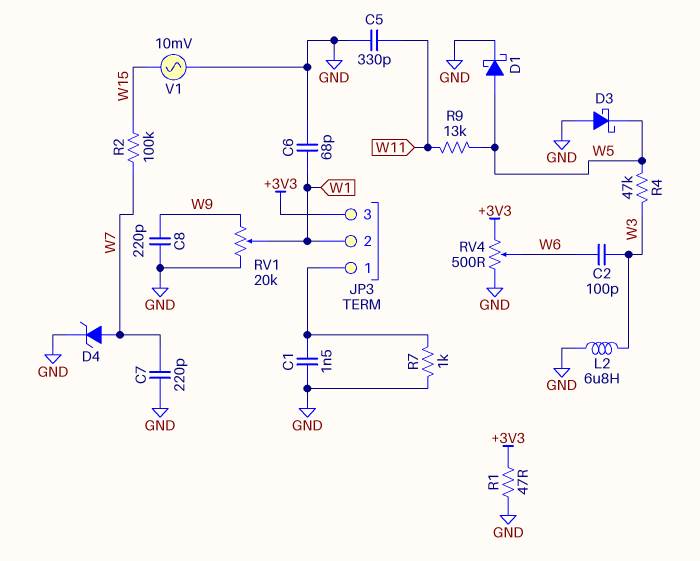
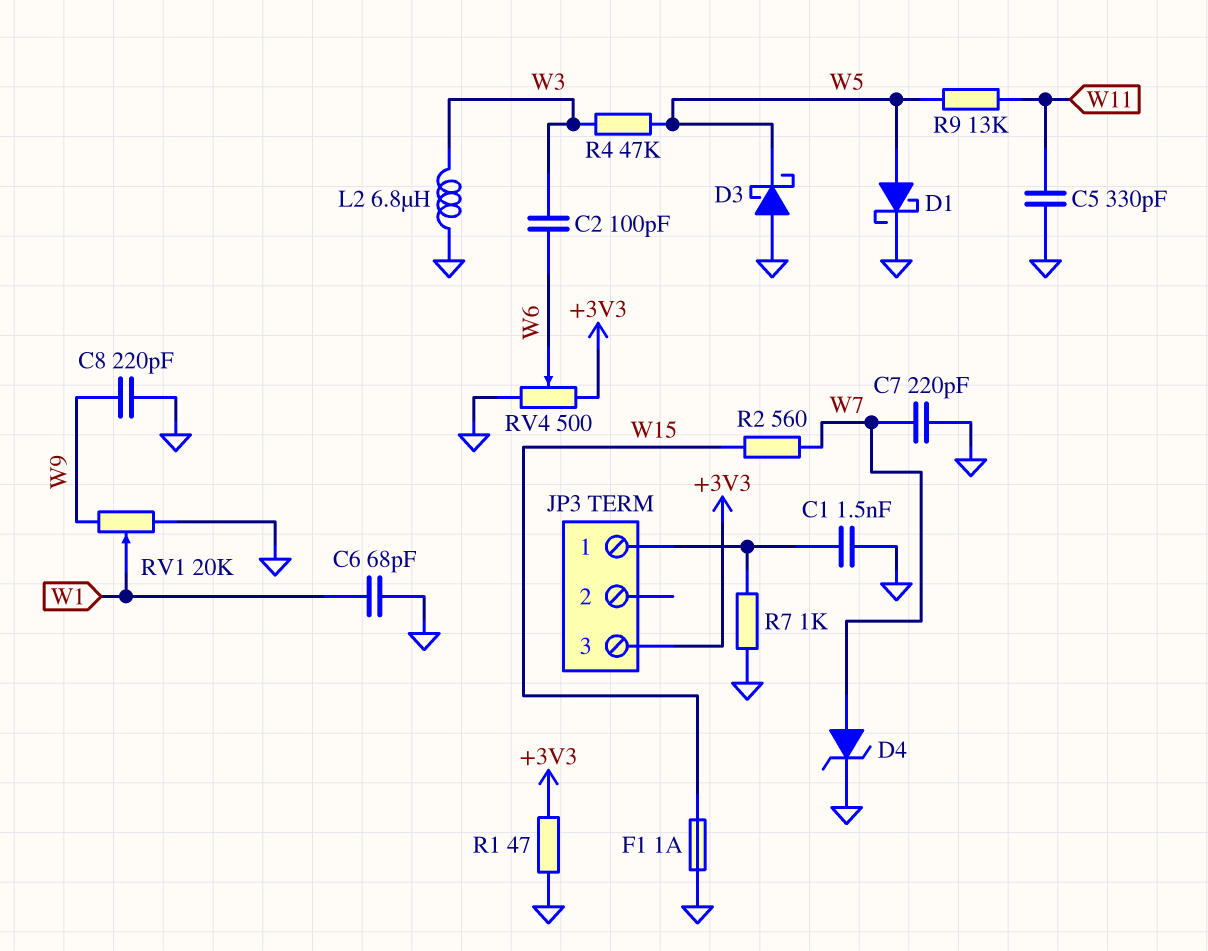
F1: none -> 1A (GND, W15)
JP3 pin 2: W1 -> none
R2: 100k (W7, W15) -> 560 (W7, W15)
V1: AC 10mV (GND, W15) -> none

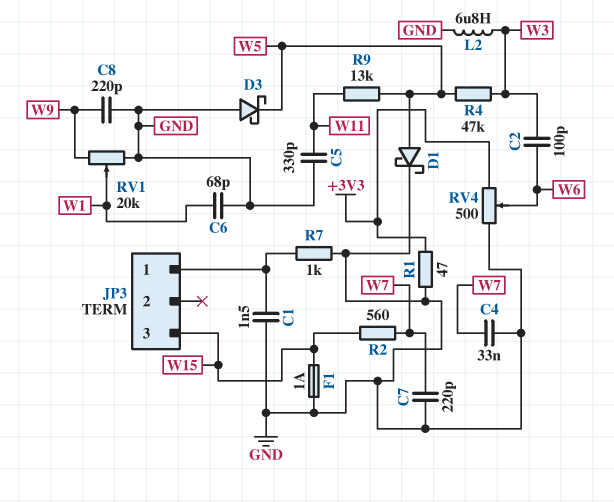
C4: none -> 33nF (GND, W7)
D4: zener (A W7, K GND) -> none
JP3 pin 3: +3V3 -> W15

